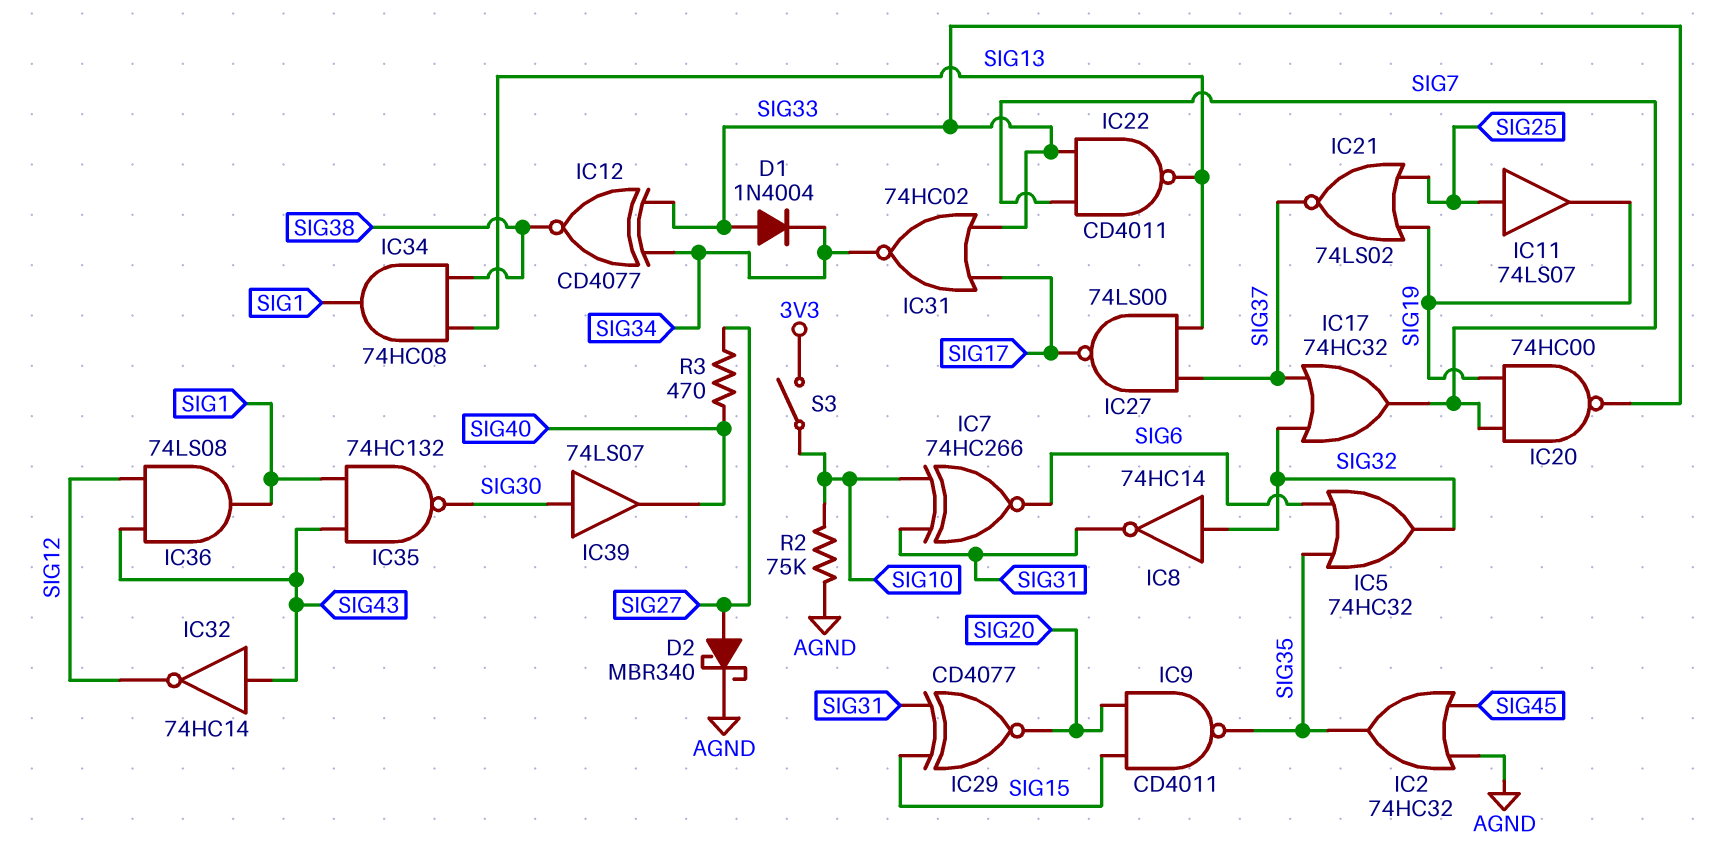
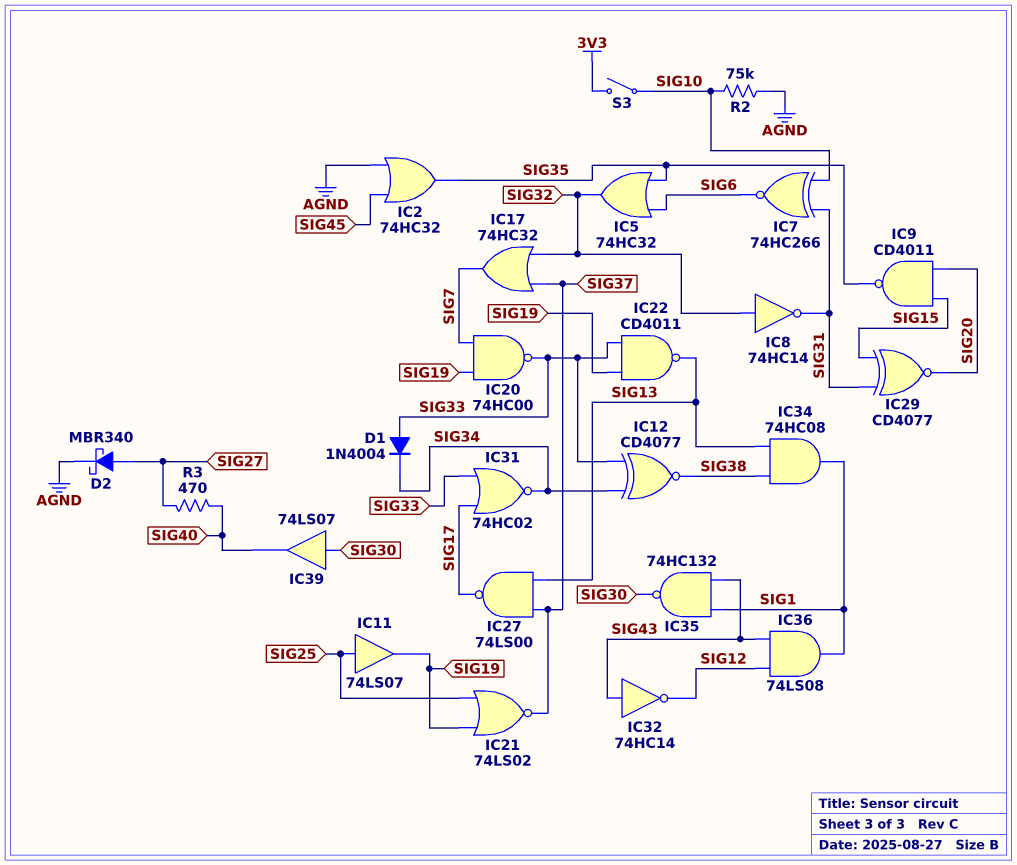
IC22: NAND CD4011 (in SIG7, in SIG33, out SIG13) -> NAND CD4011 (in SIG19, in SIG33, out SIG13)

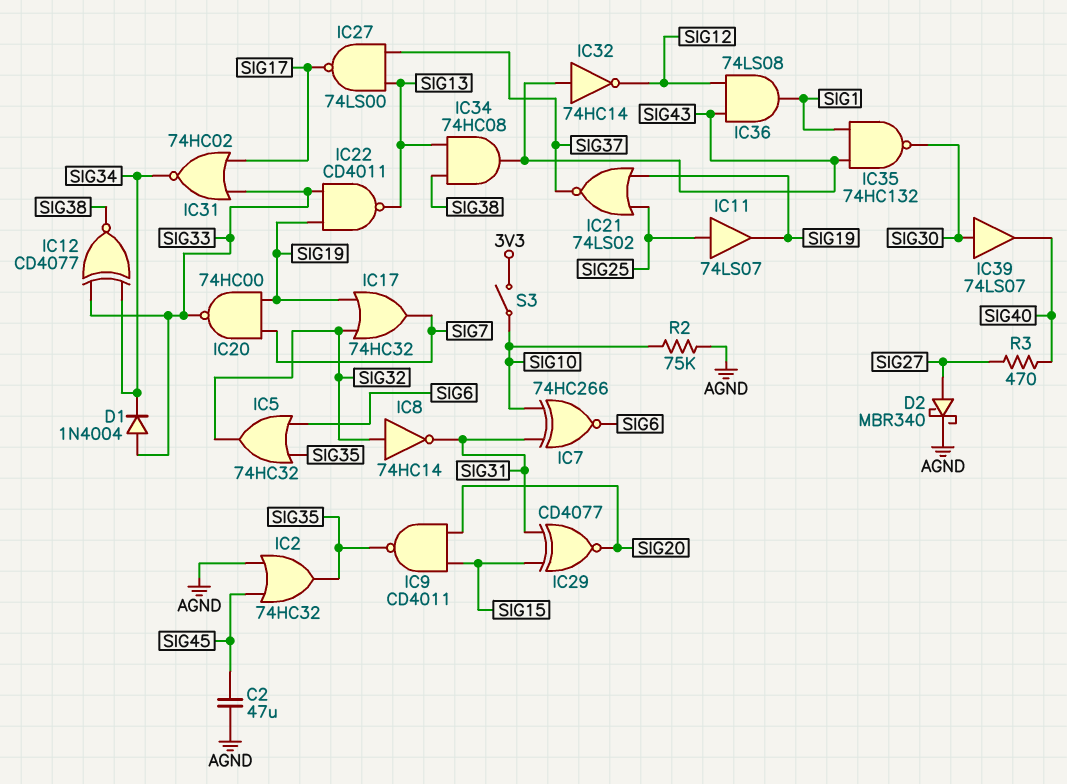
C2: none -> 47uF (AGND, SIG45)
IC17: OR 74HC32 (in SIG32, in SIG37, out SIG7) -> OR 74HC32 (in SIG19, in SIG32, out SIG7)
IC34: AND 74HC08 (in SIG13, in SIG38, out SIG1) -> AND 74HC08 (in SIG13, in SIG38, out SIG43)

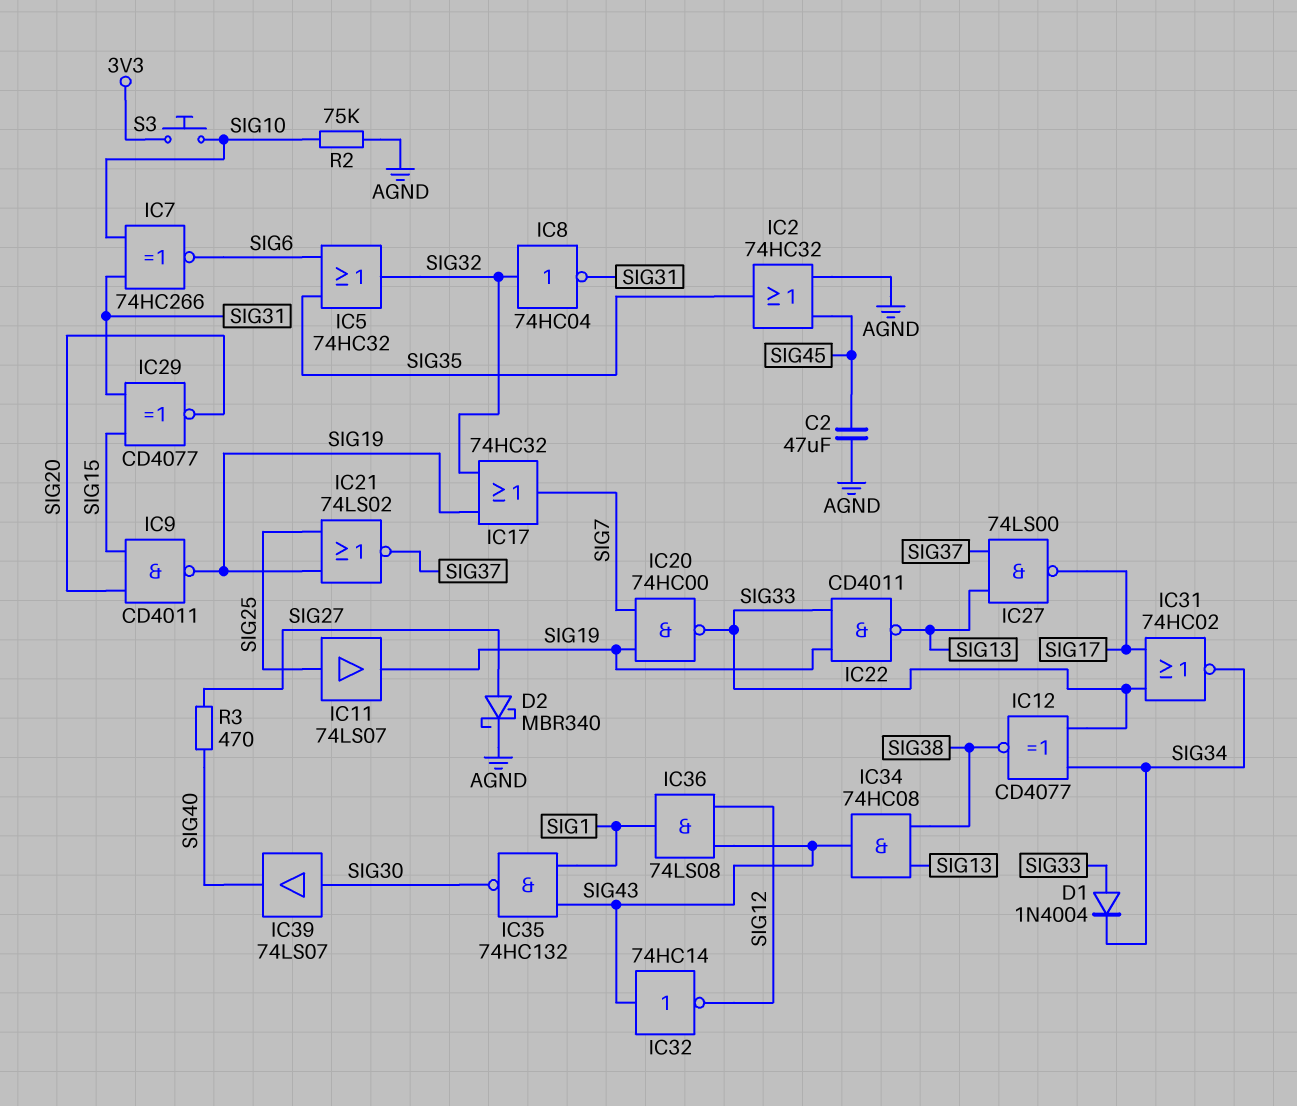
IC8: NOT 74HC14 (in SIG32, out SIG31) -> NOT 74HC04 (in SIG32, out SIG31)
IC9: NAND CD4011 (in SIG15, in SIG20, out SIG35) -> NAND CD4011 (in SIG15, in SIG20, out SIG19)
S3: switch (3V3, SIG10) -> button (3V3, SIG10)

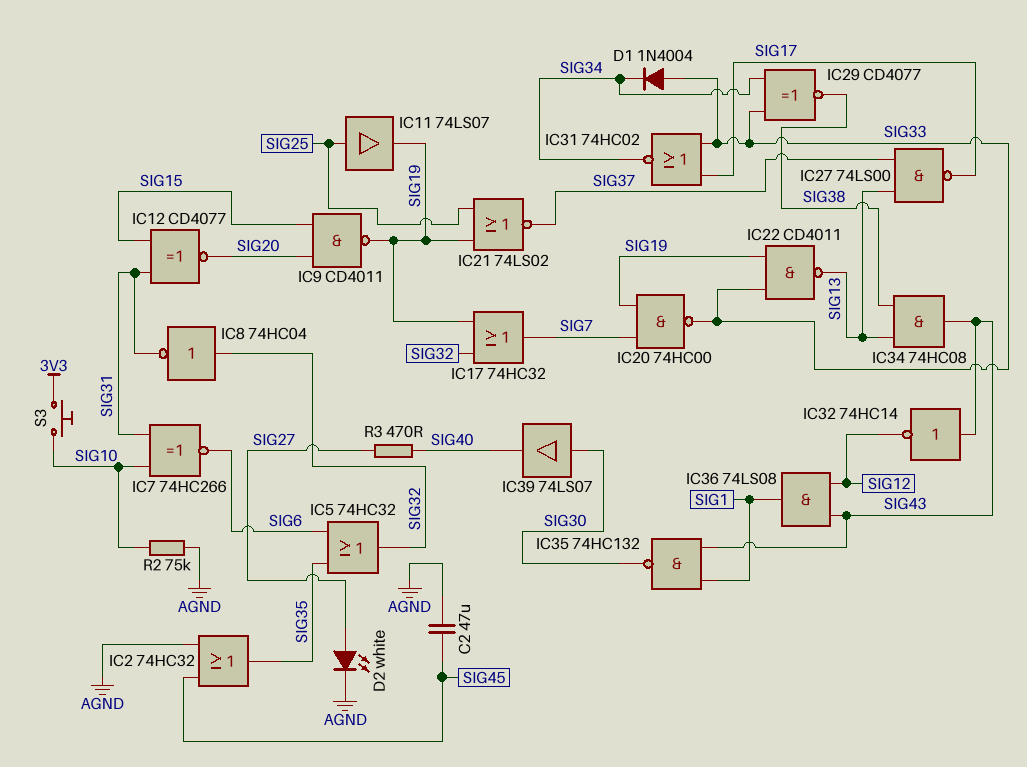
D2: schottky MBR340 (A SIG27, K AGND) -> LED white (A SIG27, K AGND)
IC12: XNOR CD4077 (in SIG33, in SIG34, out SIG38) -> XNOR CD4077 (in SIG15, in SIG31, out SIG20)
IC29: XNOR CD4077 (in SIG15, in SIG31, out SIG20) -> XNOR CD4077 (in SIG33, in SIG34, out SIG38)

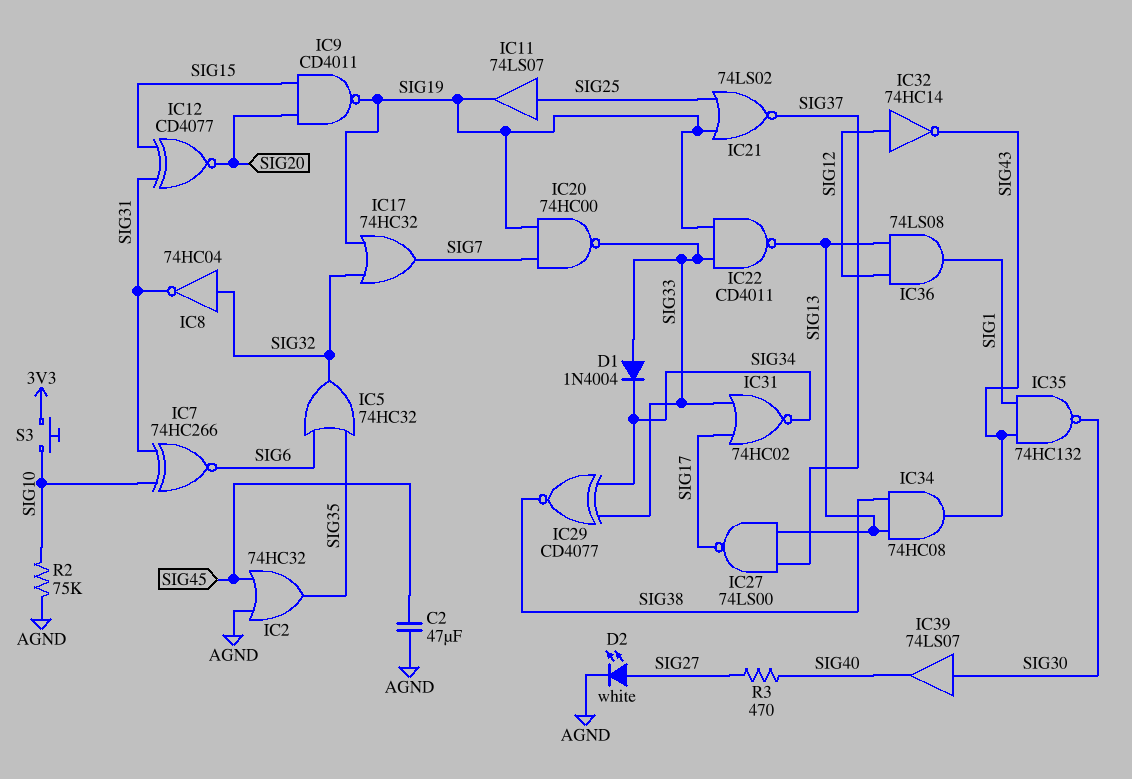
IC32: NOT 74HC14 (in SIG43, out SIG12) -> NOT 74HC14 (in SIG12, out SIG43)
IC36: AND 74LS08 (in SIG12, in SIG43, out SIG1) -> AND 74LS08 (in SIG12, in SIG13, out SIG1)

